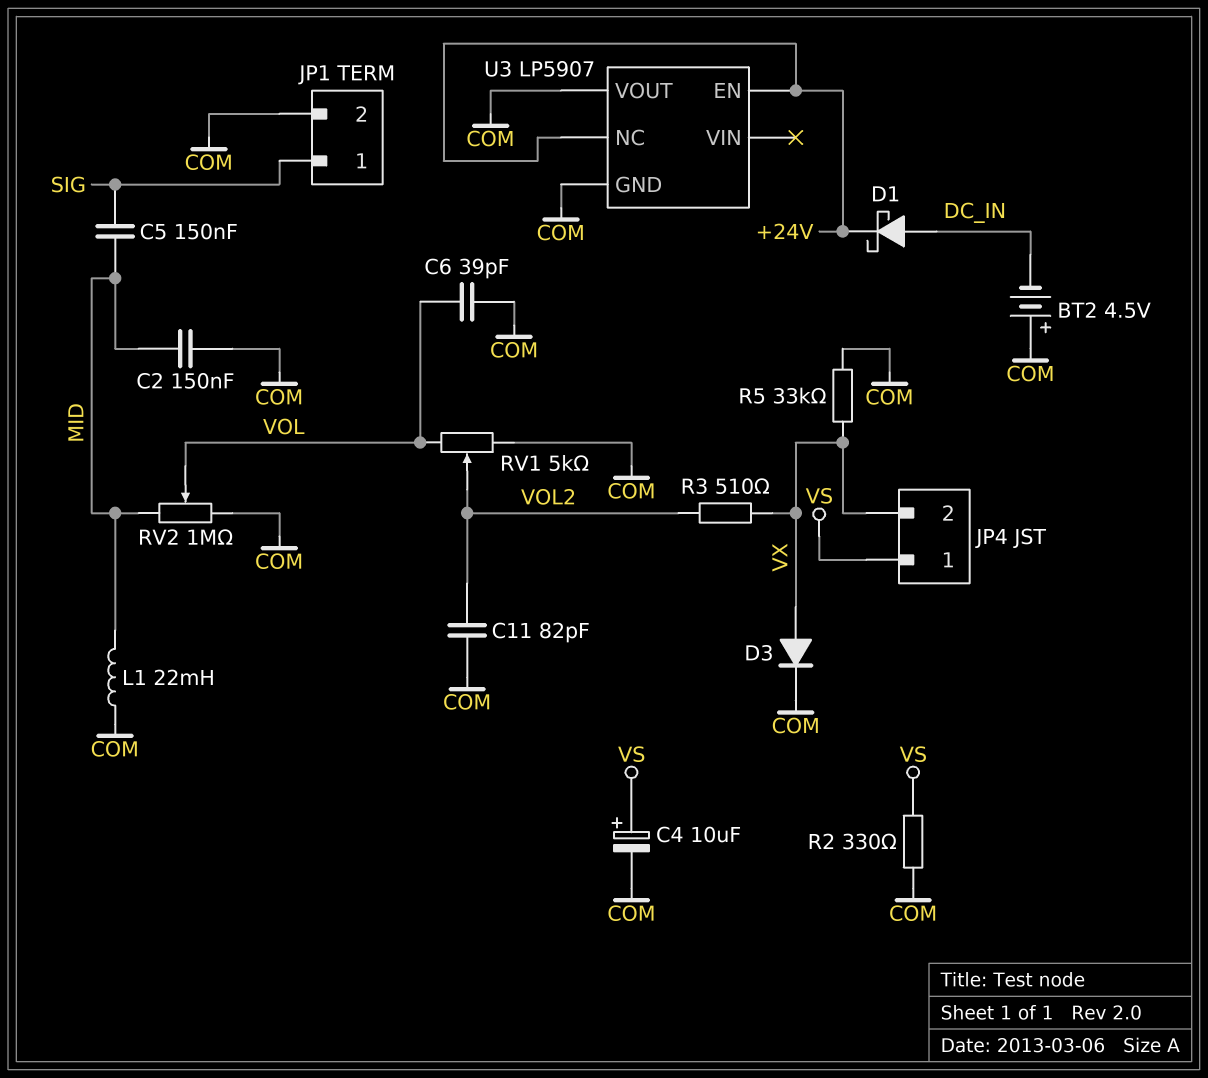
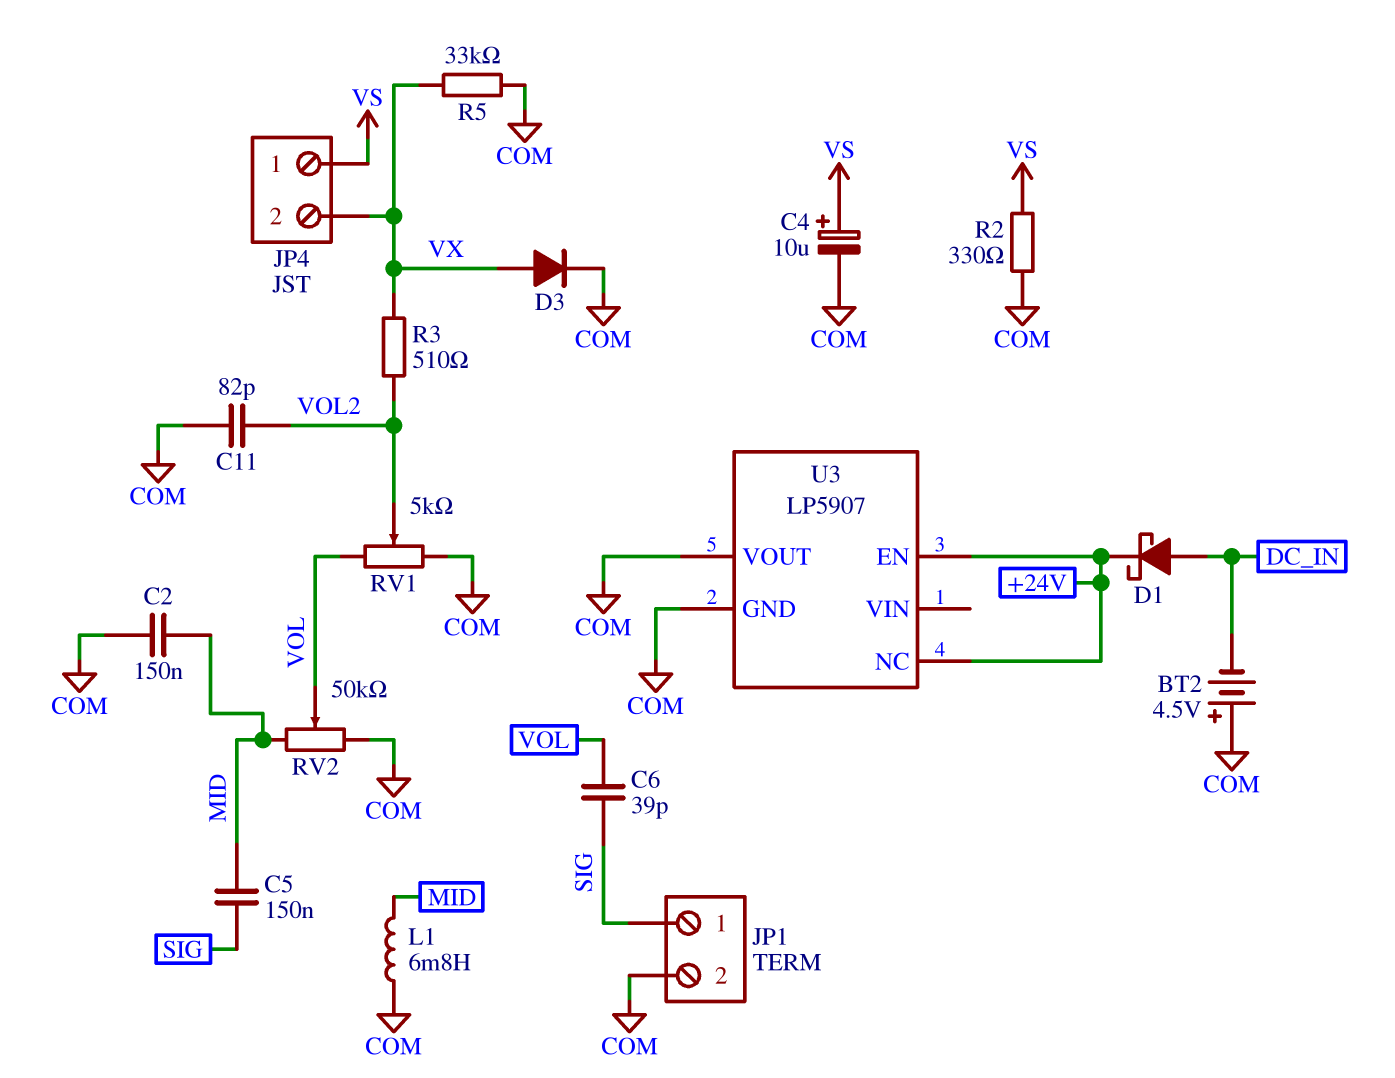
C6: 39pF (COM, VOL) -> 39pF (SIG, VOL)
L1: 22mH (COM, MID) -> 6.8mH (COM, MID)
RV2: 1M (COM, MID, wiper VOL) -> 50k (COM, MID, wiper VOL)

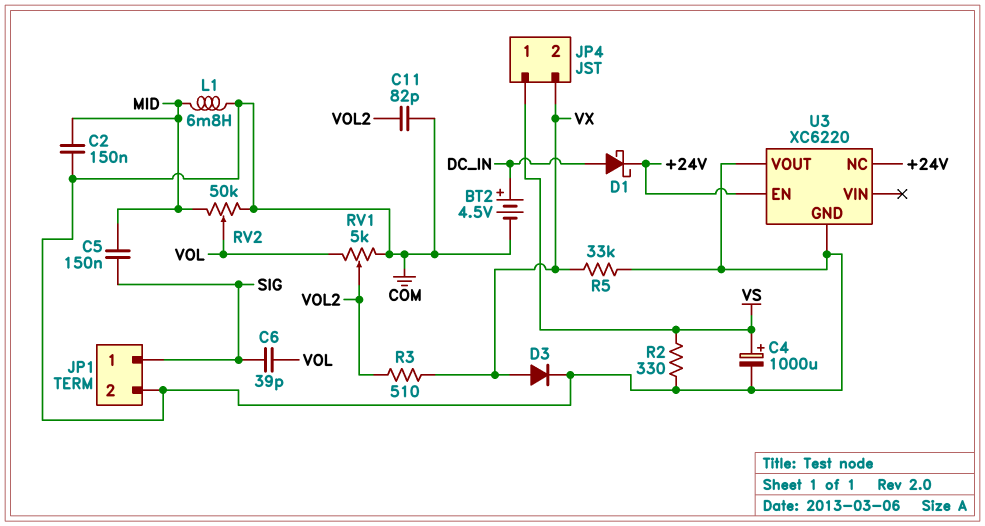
BT2: 4.5V (plus COM, minus DC_IN) -> 4.5V (plus DC_IN, minus COM)
C4: 10uF (plus VS, minus COM) -> 1000uF (plus VS, minus COM)
U3: LP5907 -> XC6220

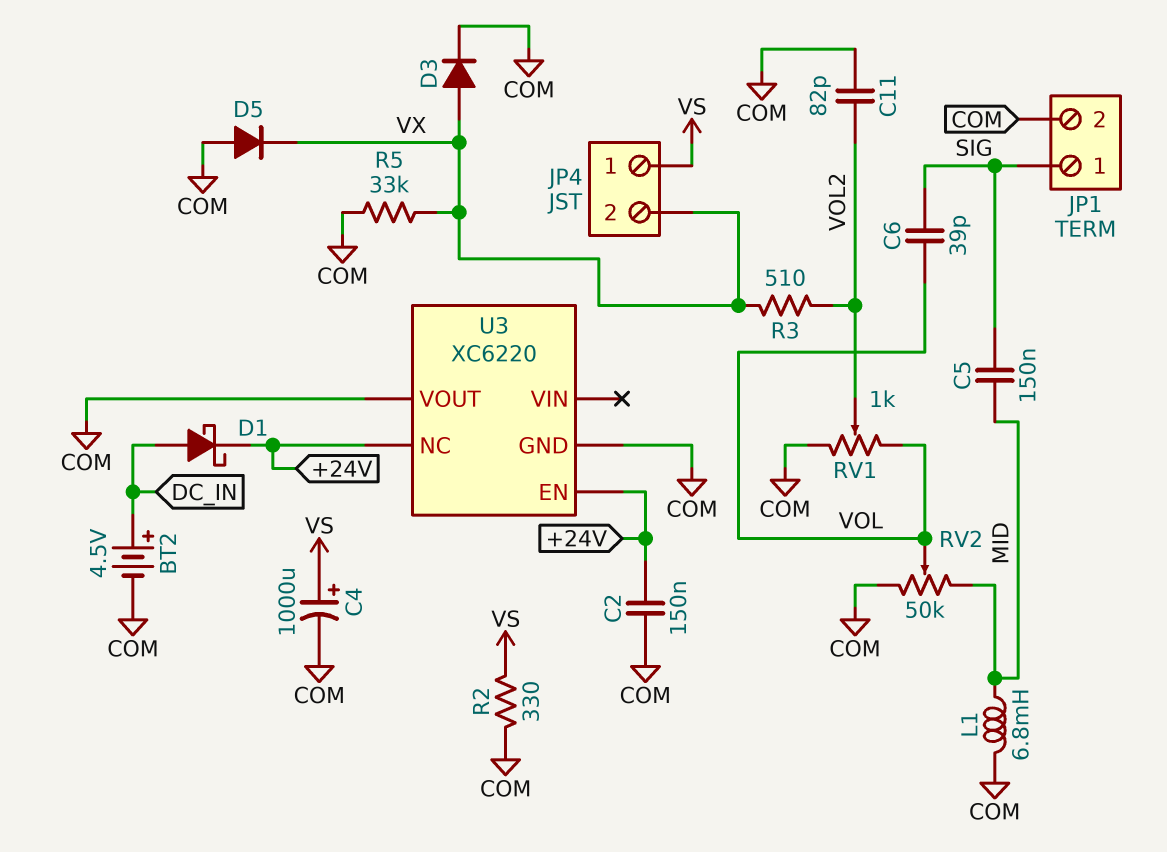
C2: 150nF (COM, MID) -> 150nF (+24V, COM)
D5: none -> diode (A COM, K VX)
RV1: 5k (COM, VOL, wiper VOL2) -> 1k (COM, VOL, wiper VOL2)

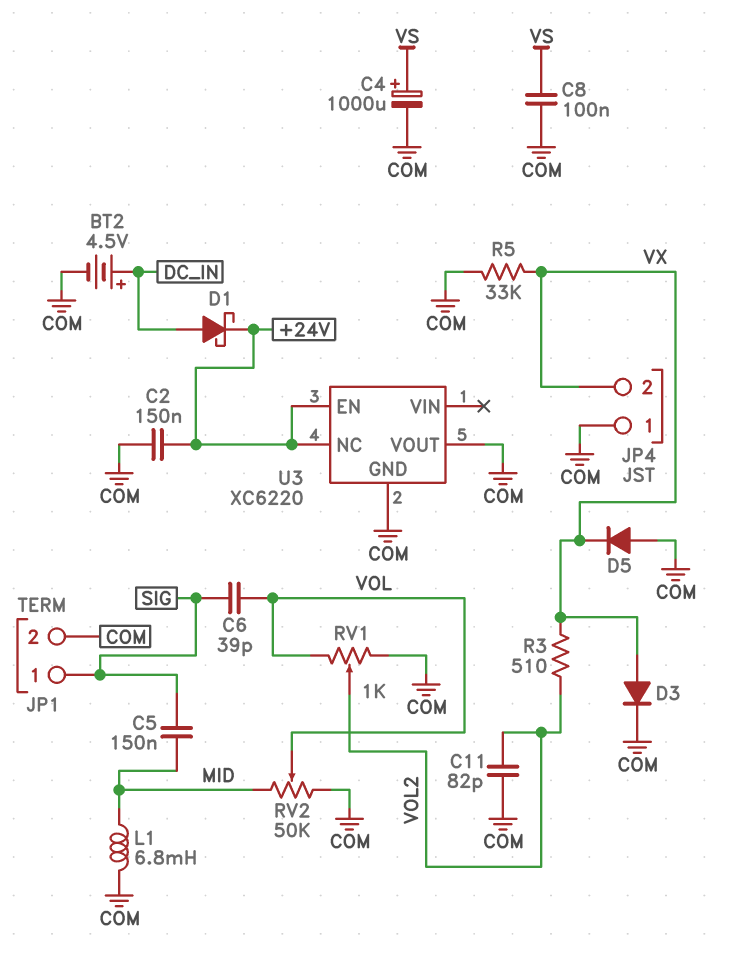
C8: none -> 100nF (COM, VS)
JP4 pin 1: VS -> COM
R2: 330 (COM, VS) -> none

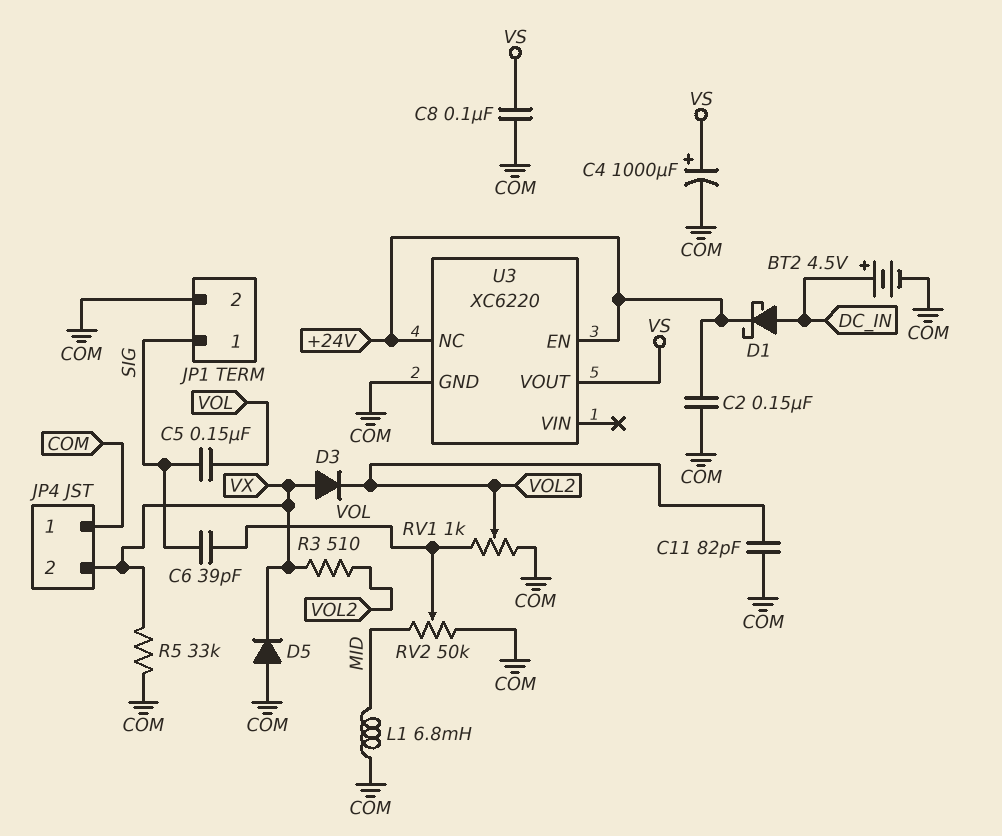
C5: 150nF (MID, SIG) -> 150nF (SIG, VOL)
D3: diode (A VX, K COM) -> diode (A VX, K VOL2)
U3 pin VOUT: COM -> VS

